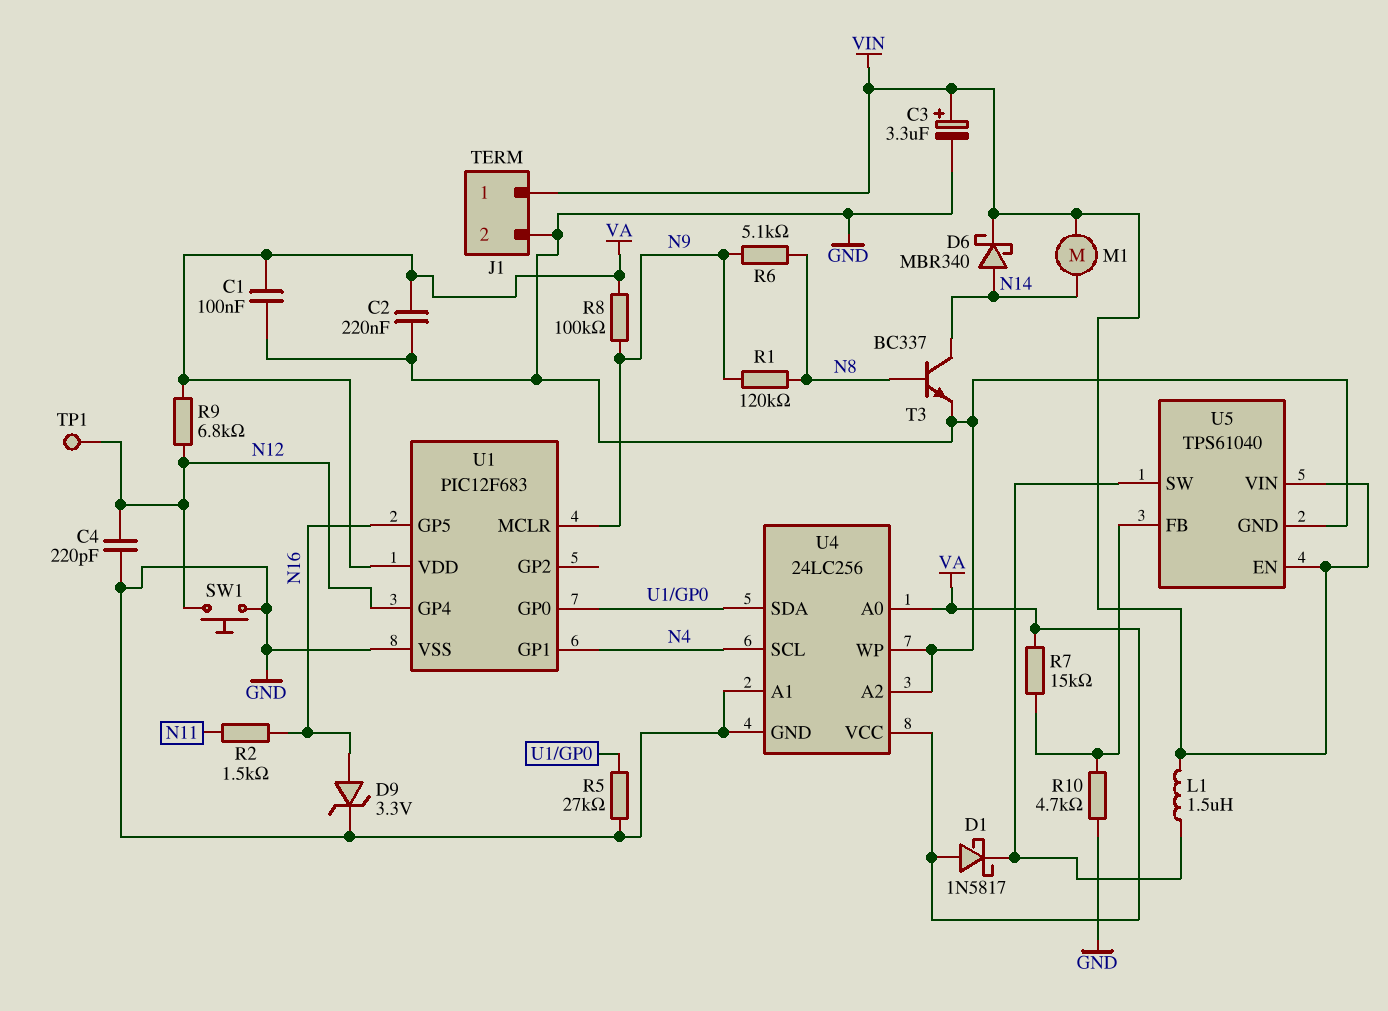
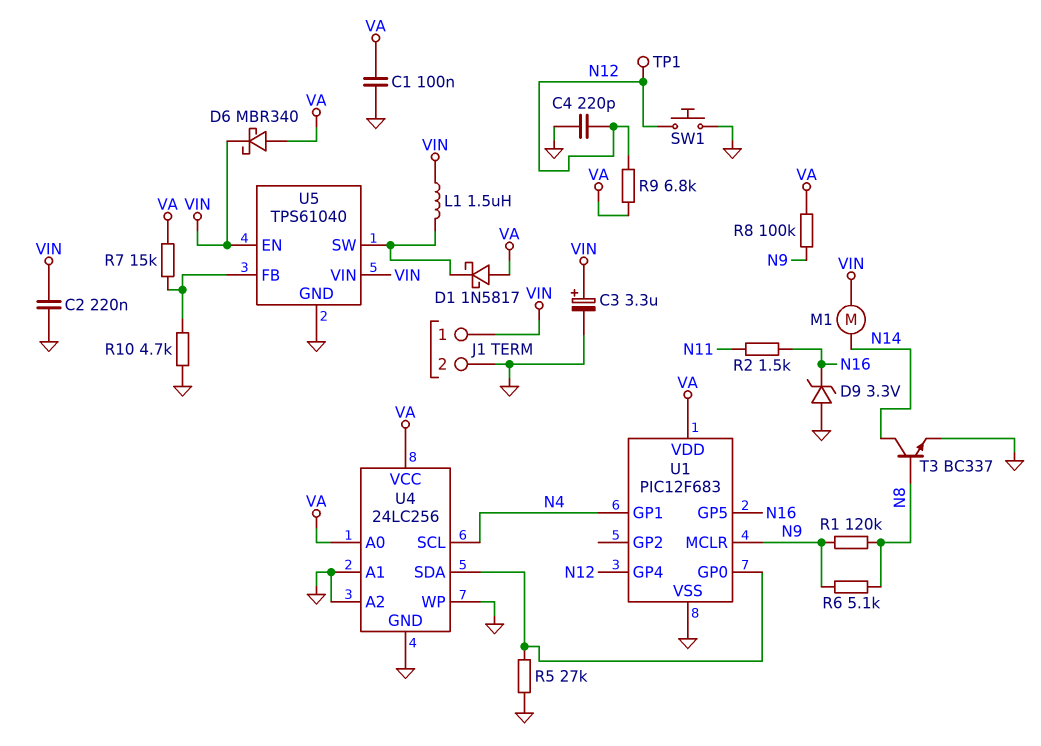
C2: 220nF (GND, VA) -> 220nF (GND, VIN)
D6: schottky MBR340 (A N14, K VIN) -> schottky MBR340 (A VA, K VIN)
D9: zener 3.3V (A N16, K GND) -> zener 3.3V (A GND, K N16)

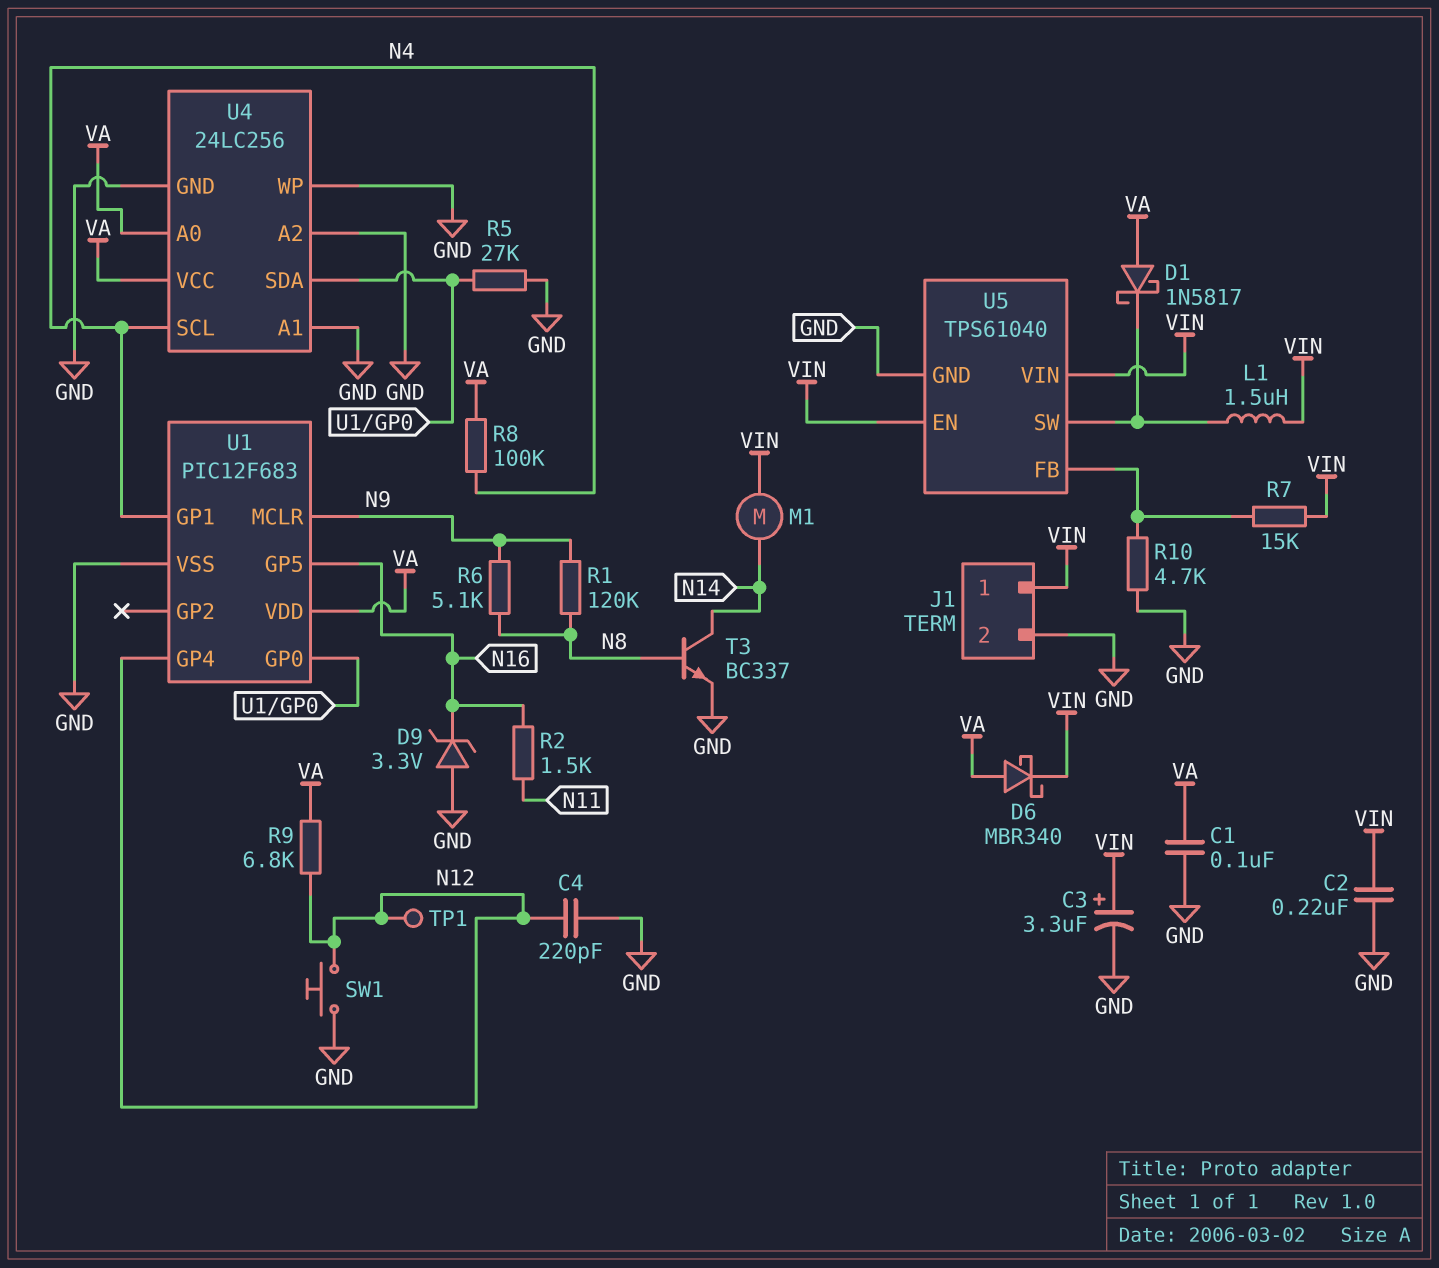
R7: 15k (U5/FB, VA) -> 15k (U5/FB, VIN)
R8: 100k (N9, VA) -> 100k (N4, VA)

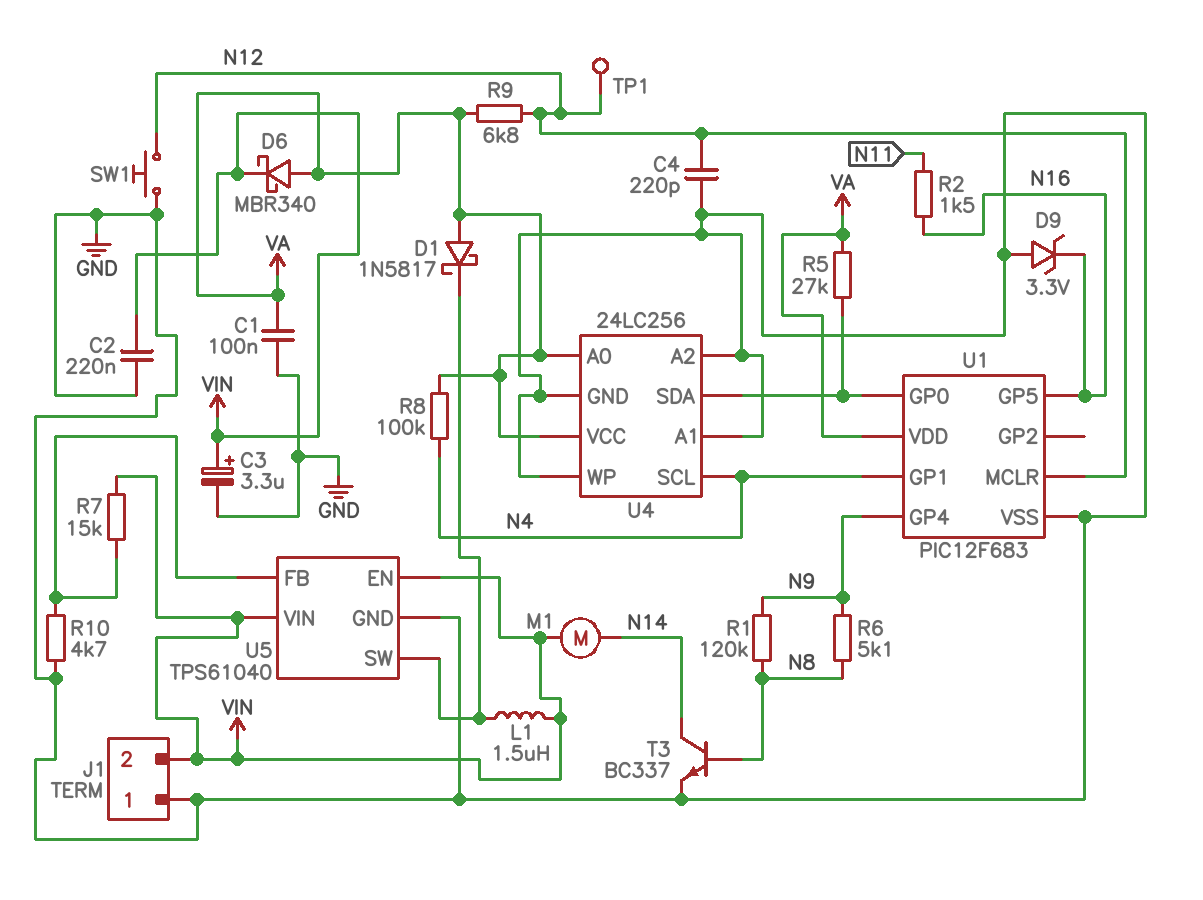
J1 pin 1: VIN -> GND
J1 pin 2: GND -> VIN
R5: 27k (GND, U1/GP0) -> 27k (U1/GP0, VA)
U1 pin GP4: N12 -> N9
U1 pin MCLR: N9 -> N12

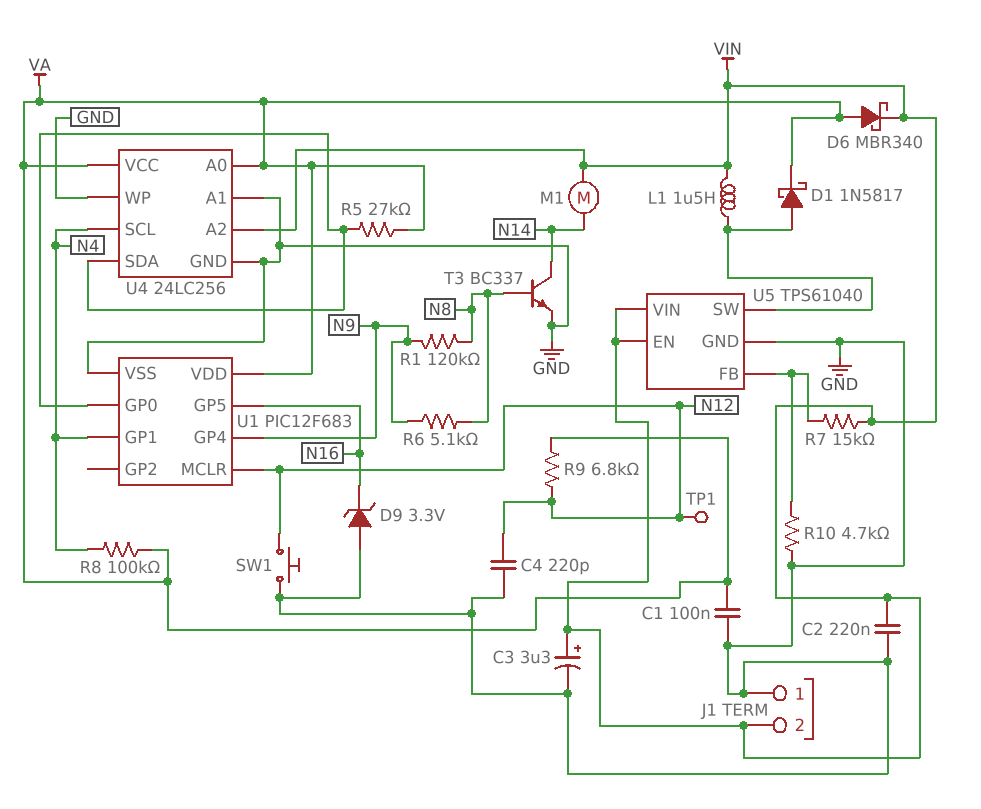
D1: schottky 1N5817 (A VA, K U5/SW) -> schottky 1N5817 (A U5/SW, K VA)
R2: 1.5k (N11, N16) -> none
U4 pin A2: GND -> VIN

